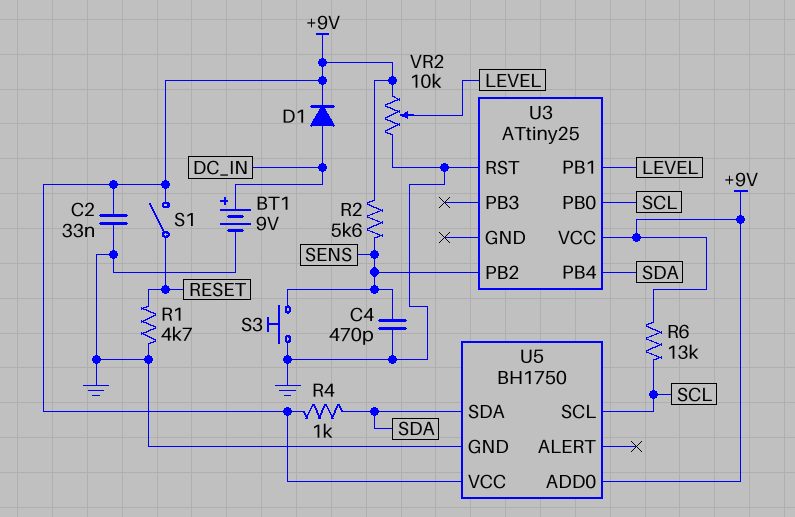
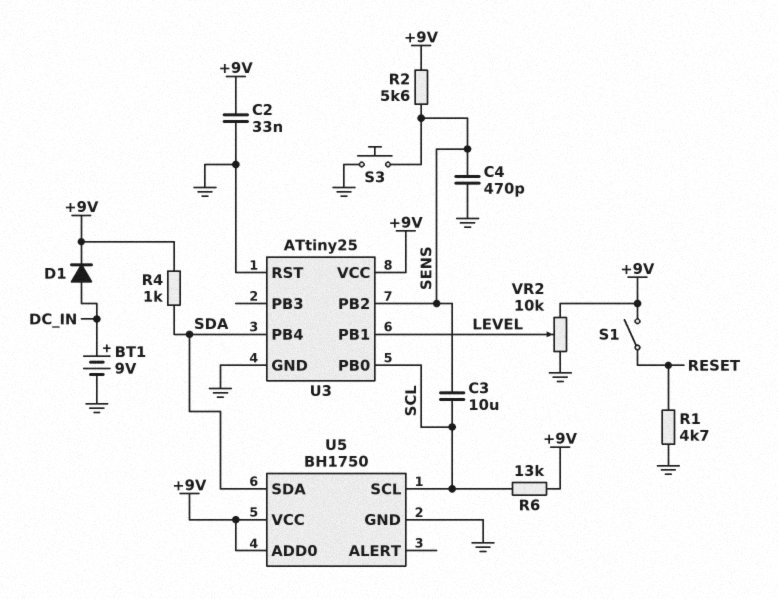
C3: none -> 10uF (SCL, SENS)
U3 pin GND: none -> GND

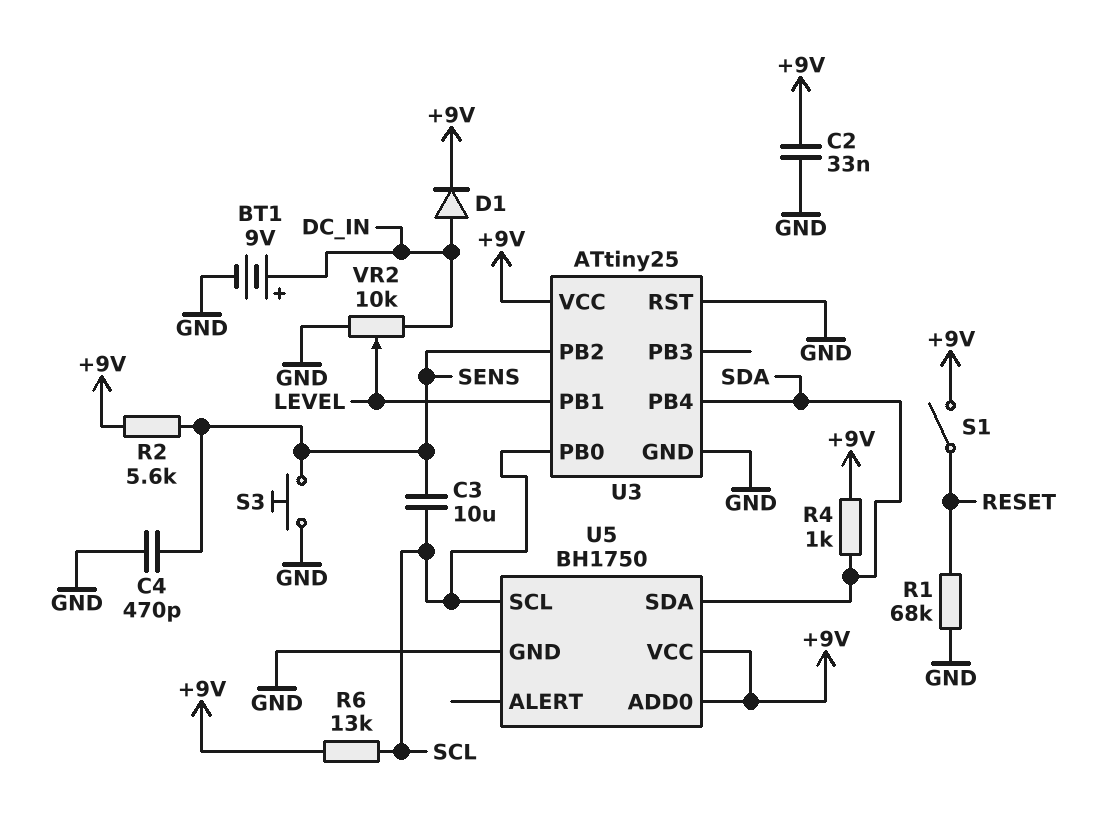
R1: 4.7k (GND, RESET) -> 68k (GND, RESET)
VR2: 10k (+9V, GND, wiper LEVEL) -> 10k (DC_IN, GND, wiper LEVEL)

